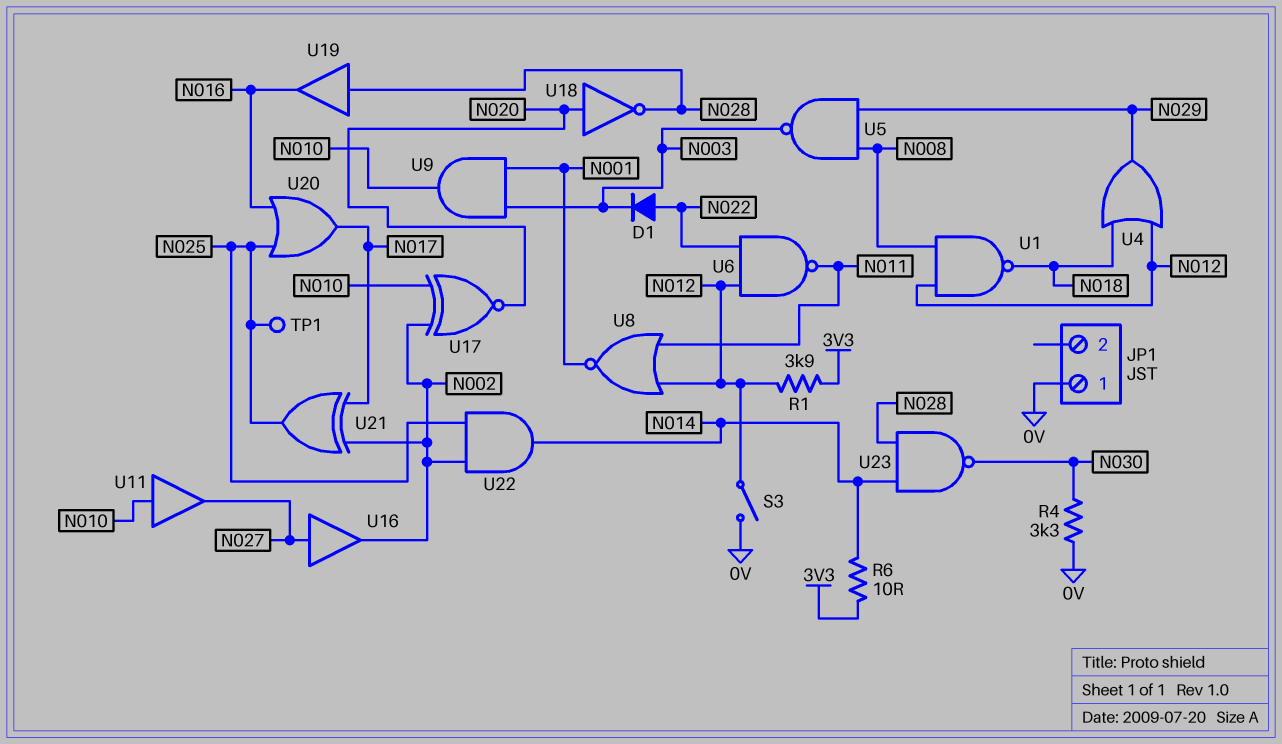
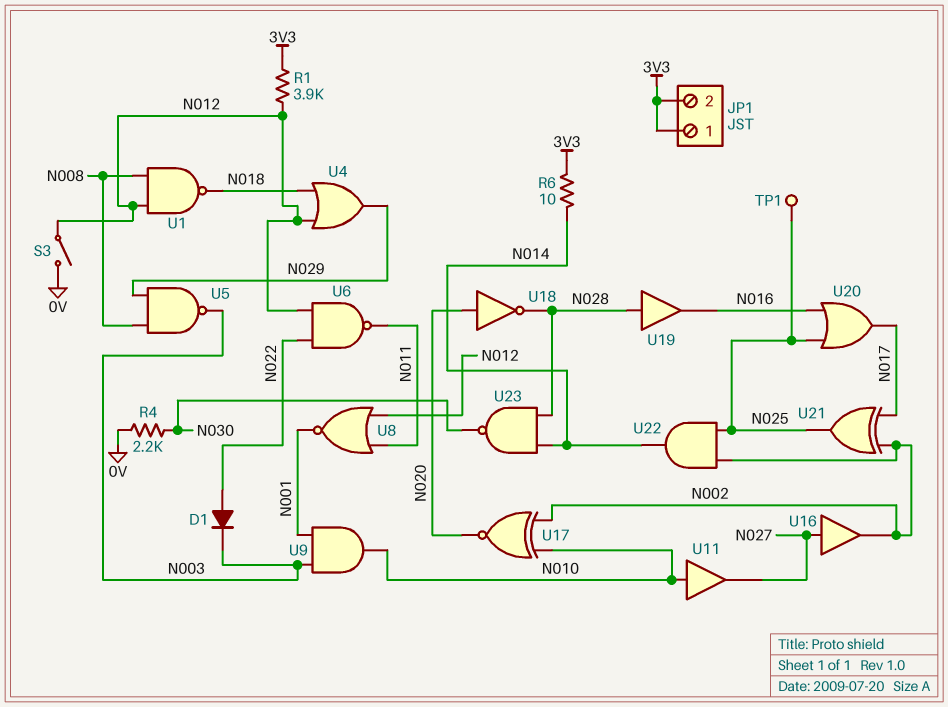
JP1 pin 1: 0V -> 3V3
JP1 pin 2: none -> 3V3
R4: 3.3k (0V, N030) -> 2.2k (0V, N030)

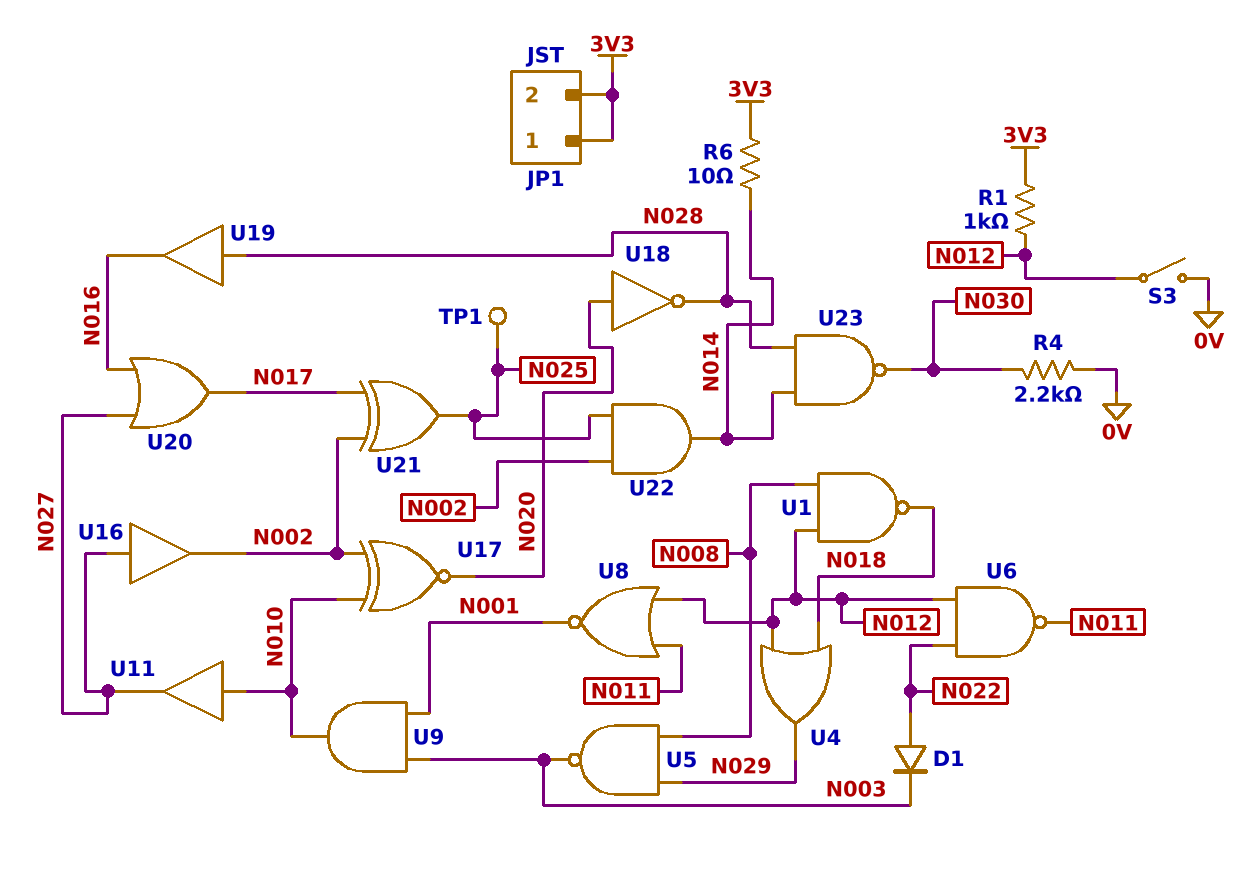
R1: 3.9k (3V3, N012) -> 1k (3V3, N012)
U20: OR (in N016, in N025, out N017) -> OR (in N016, in N027, out N017)

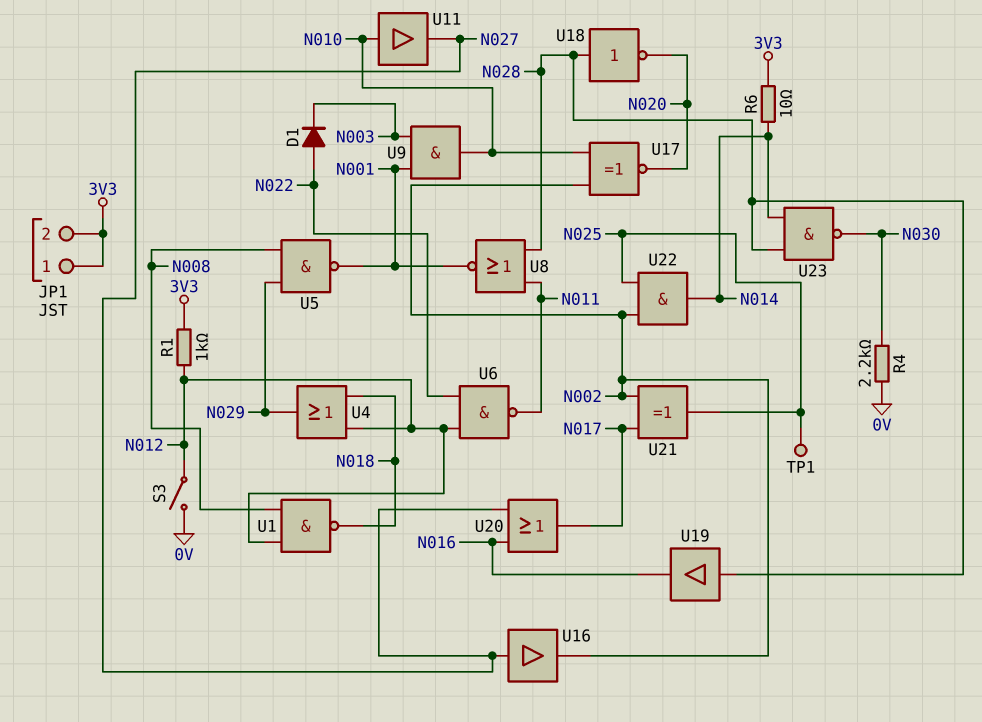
U5: NAND (in N008, in N029, out N003) -> NAND (in N008, in N029, out N001)
U8: NOR (in N011, in N012, out N001) -> NOR (in N011, in N028, out N001)
U18: NOT (in N020, out N028) -> NOT (in N028, out N020)

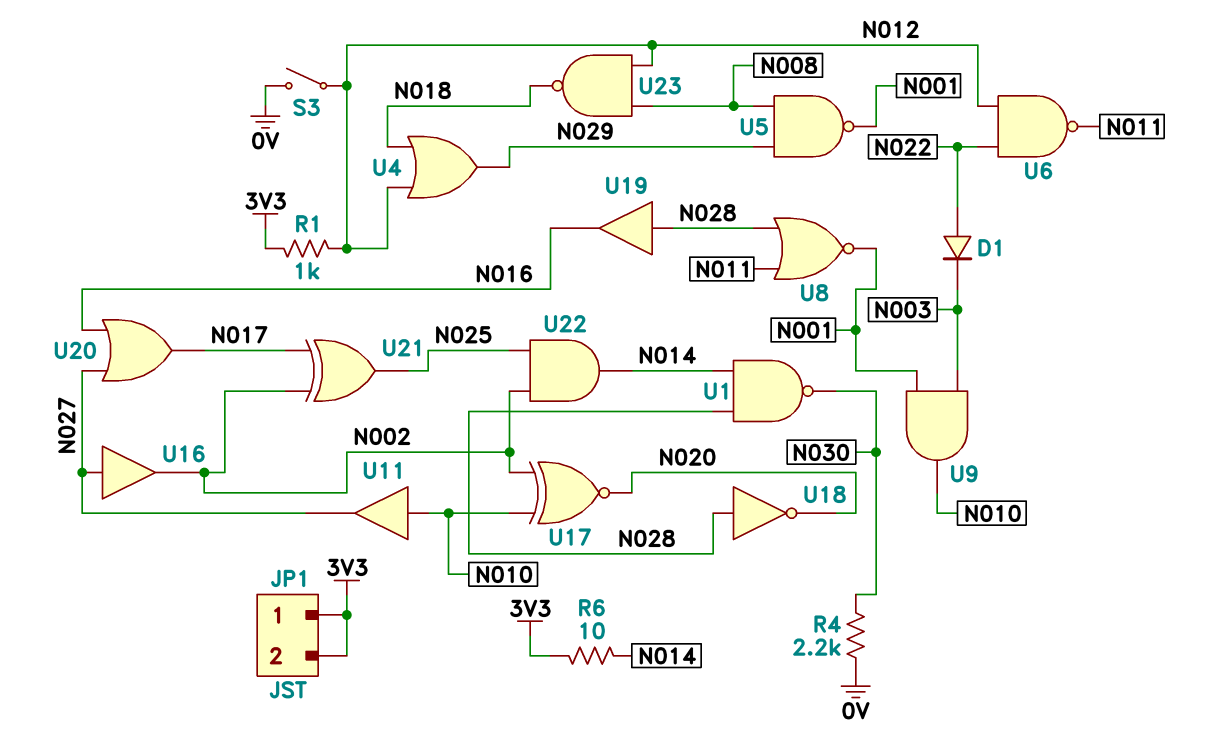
TP1: test point (N025) -> none
U1: NAND (in N008, in N012, out N018) -> NAND (in N014, in N028, out N030)
U23: NAND (in N014, in N028, out N030) -> NAND (in N008, in N012, out N018)

